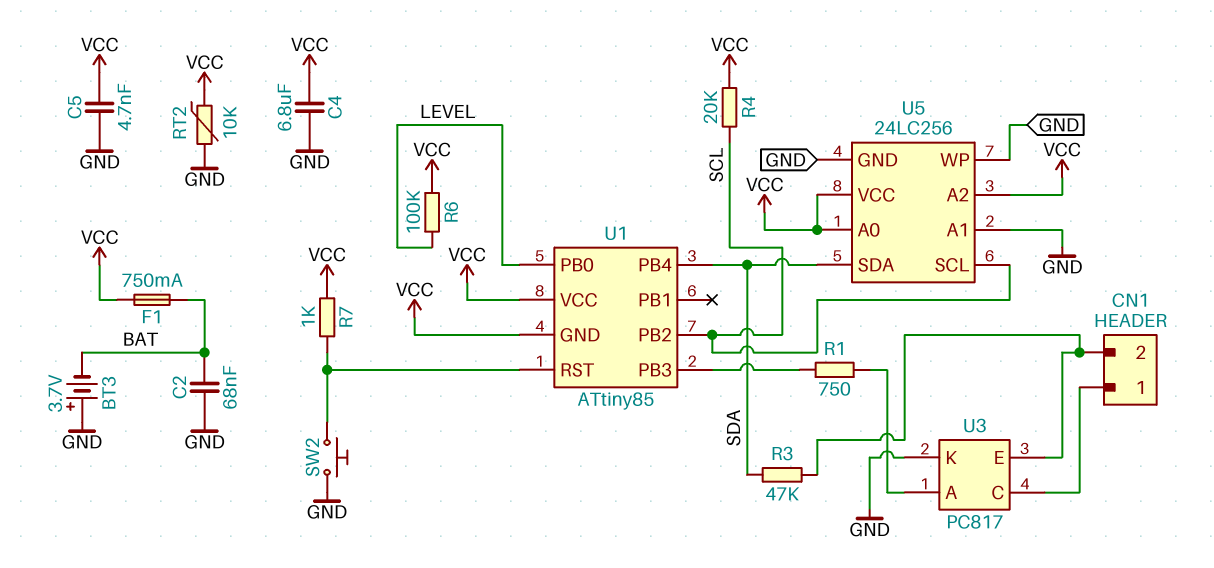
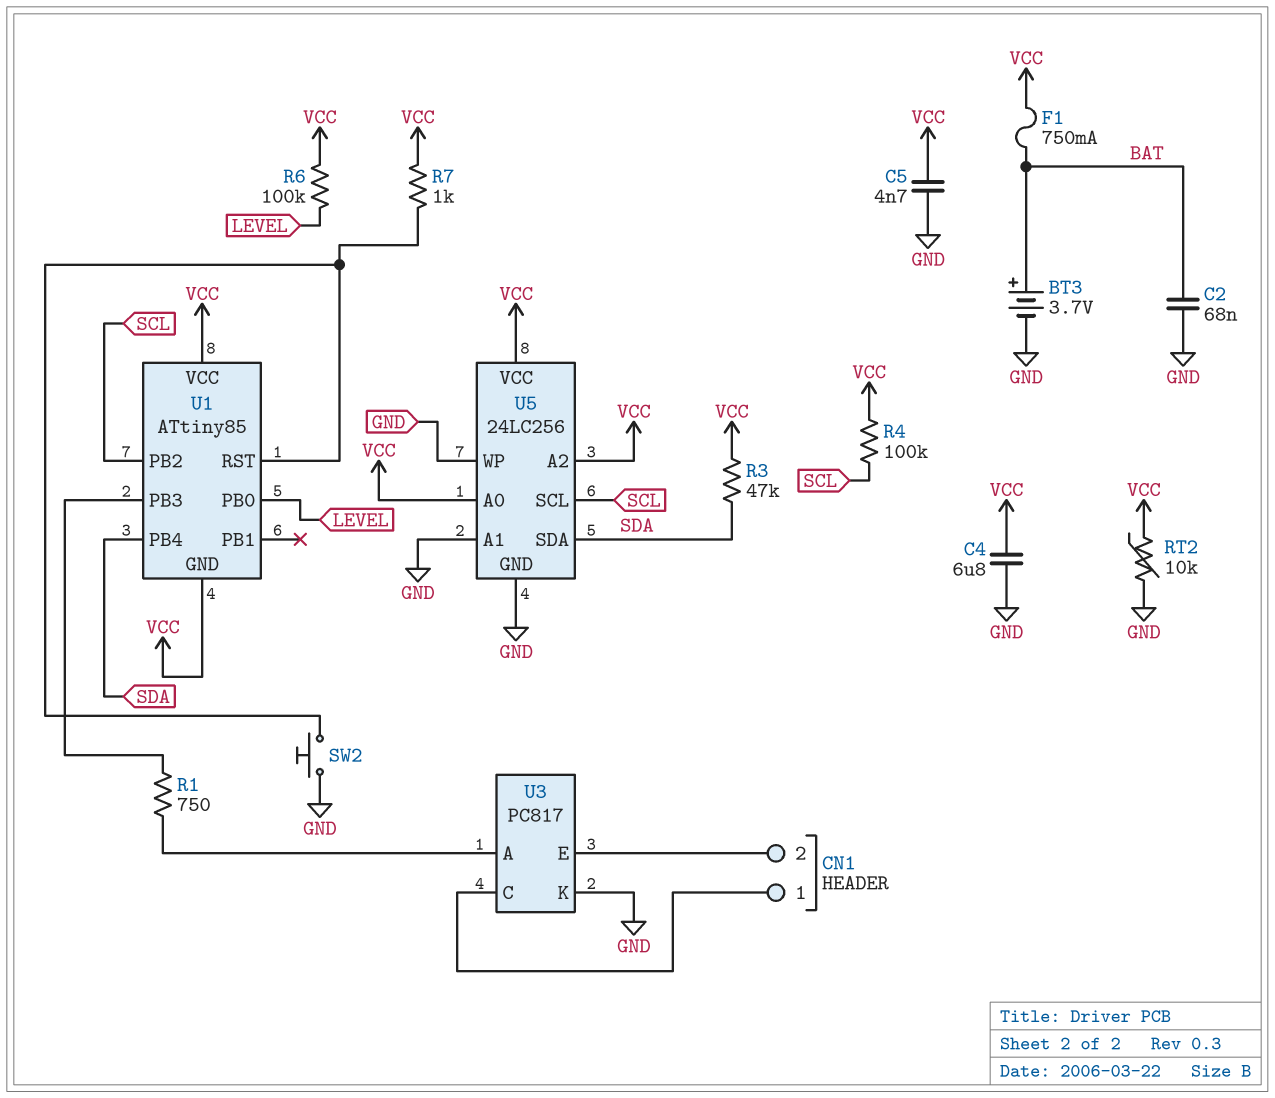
BT3: 3.7V (plus GND, minus BAT) -> 3.7V (plus BAT, minus GND)
R3: 47k (CN1/2, SDA) -> 47k (SDA, VCC)
R4: 20k (SCL, VCC) -> 100k (SCL, VCC)

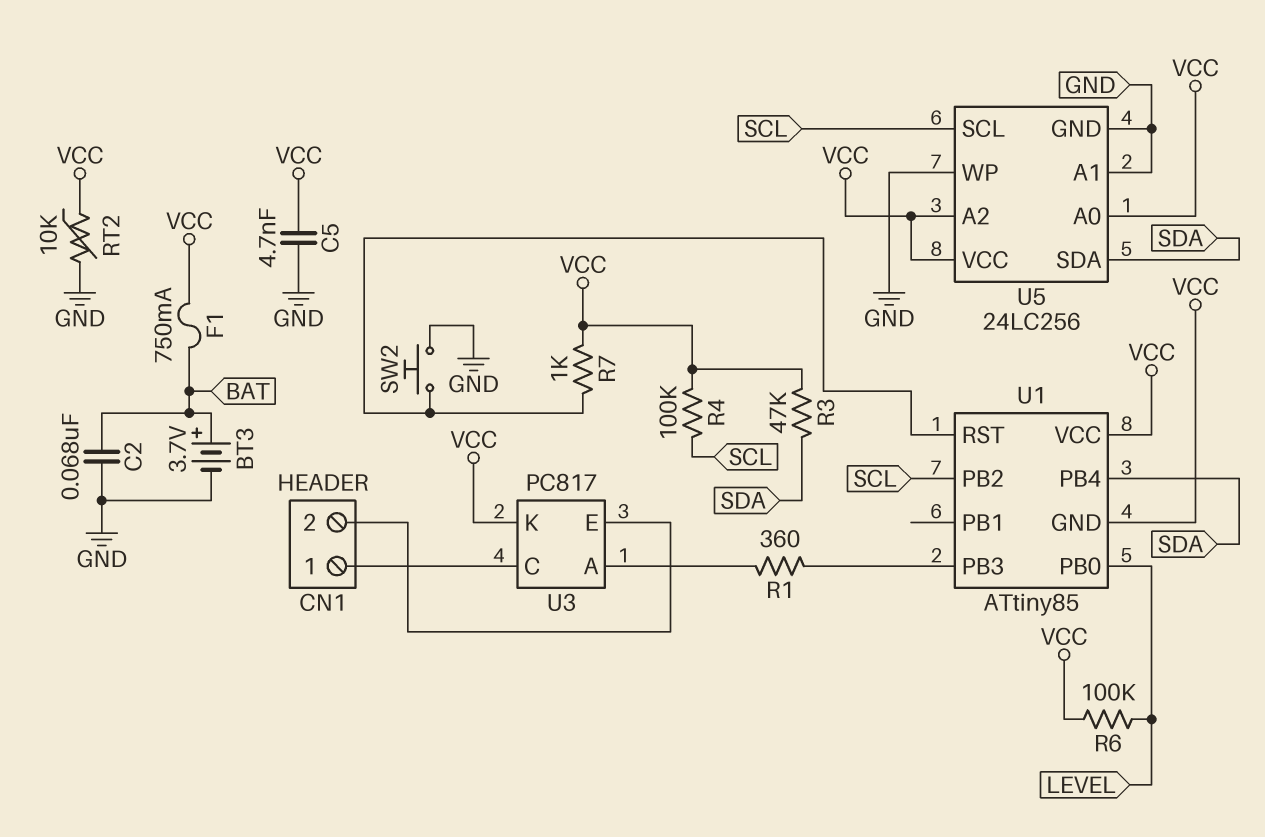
C4: 6.8uF (GND, VCC) -> none
R1: 750 (U1/PB3, U3/A) -> 360 (U1/PB3, U3/A)
U3 pin K: GND -> VCC

